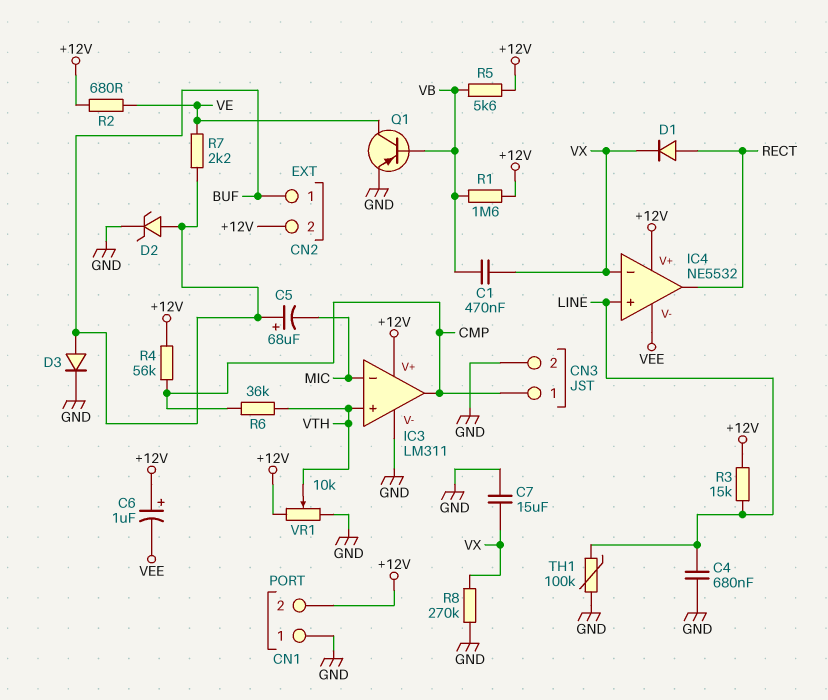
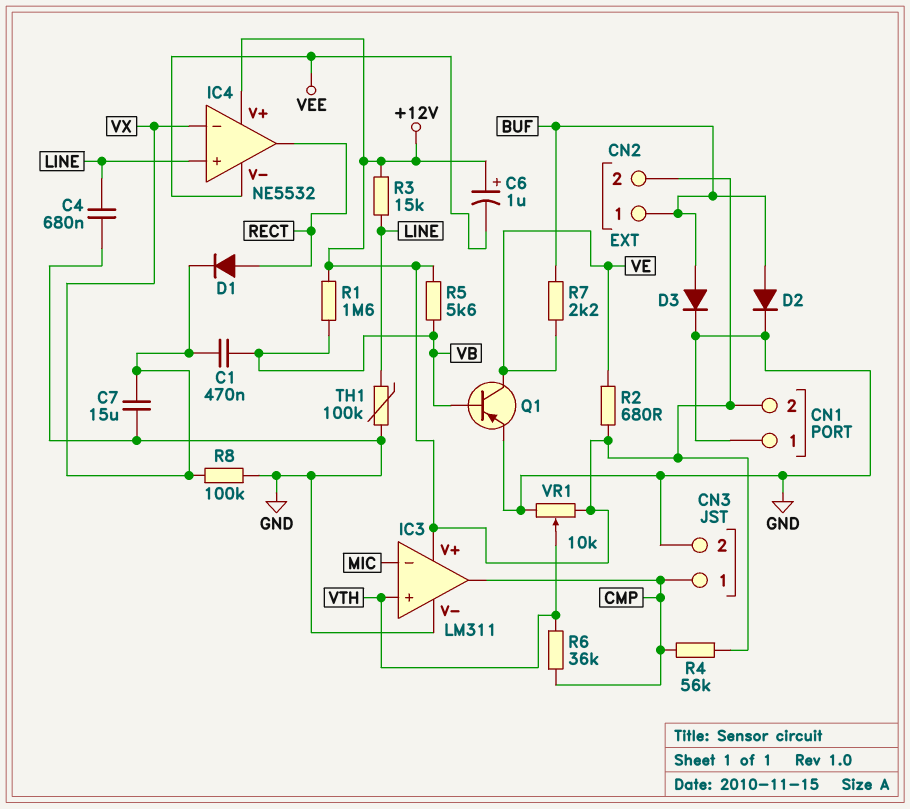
C5: 68uF (plus BUF, minus MIC) -> none
D2: zener (A BUF, K GND) -> diode (A BUF, K GND)
R8: 270k (GND, VX) -> 100k (GND, VX)

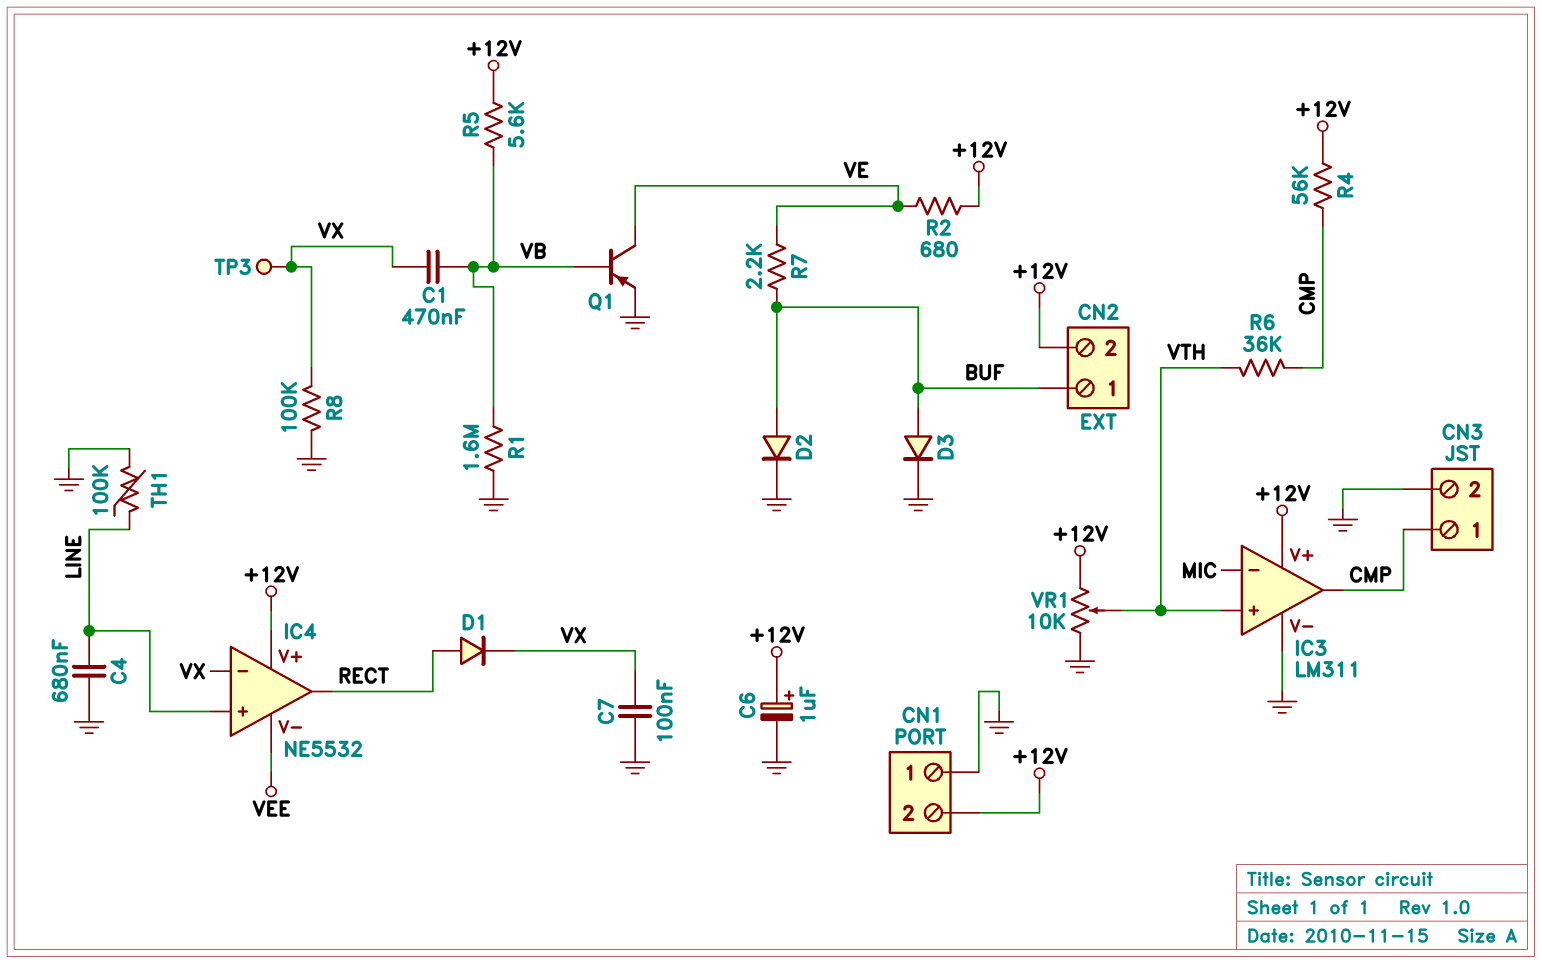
C6: 1uF (plus +12V, minus VEE) -> 1uF (plus +12V, minus GND)
C7: 15uF (GND, VX) -> 100nF (GND, VX)
R1: 1.6M (+12V, VB) -> 1.6M (GND, VB)
R3: 15k (+12V, LINE) -> none
TP3: none -> test point (VX)

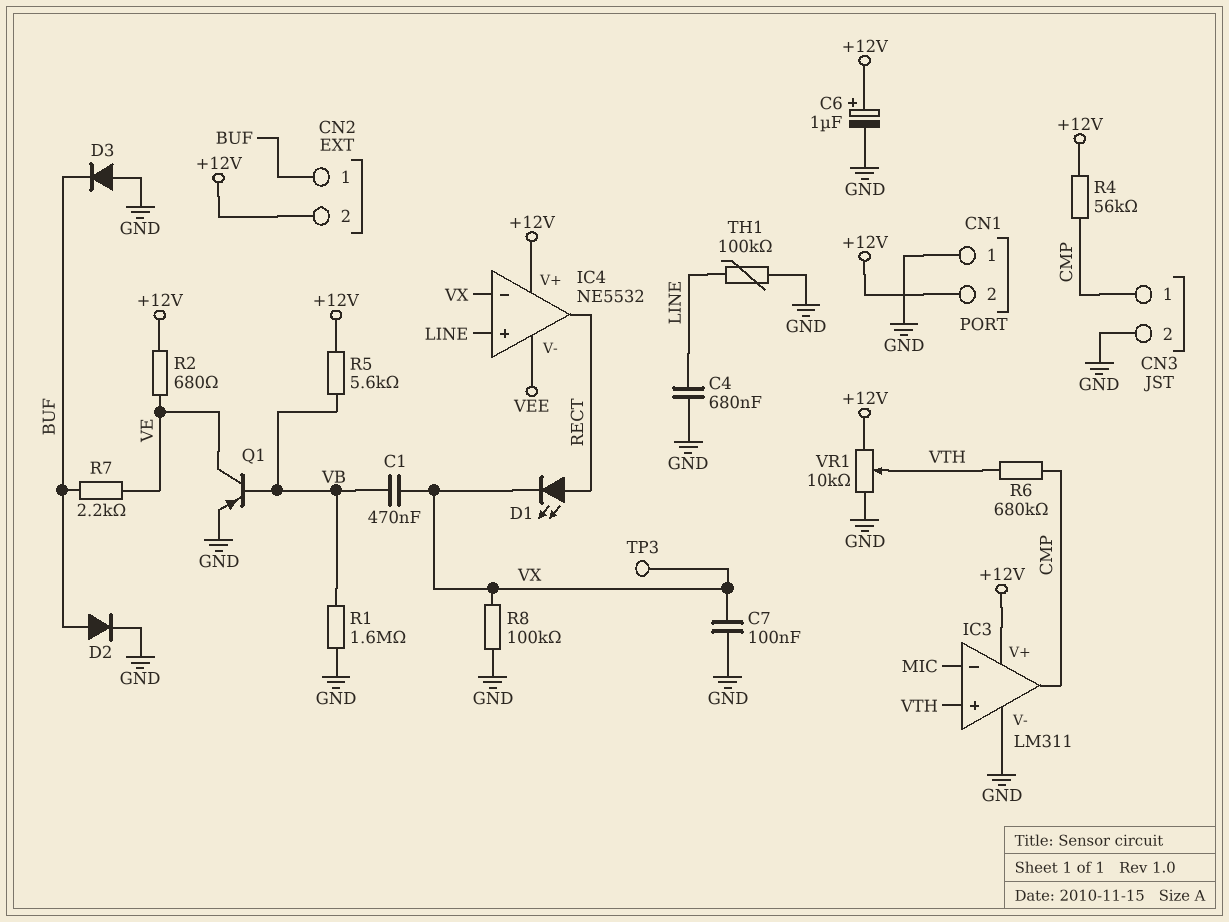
D1: diode (A RECT, K VX) -> LED (A RECT, K VX)
D3: diode (A BUF, K GND) -> diode (A GND, K BUF)
R6: 36k (CMP, VTH) -> 680k (CMP, VTH)

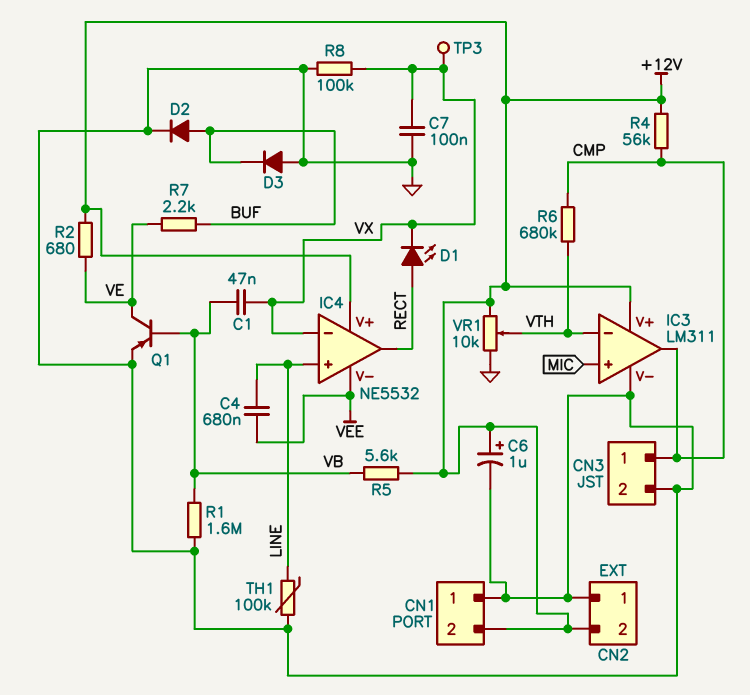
C1: 470nF (VB, VX) -> 47nF (VB, VX)
C4: 680nF (GND, LINE) -> 680nF (LINE, VEE)
CN2 pin 1: BUF -> GND
IC3 pin in+: VTH -> MIC
IC3 pin in-: MIC -> VTH

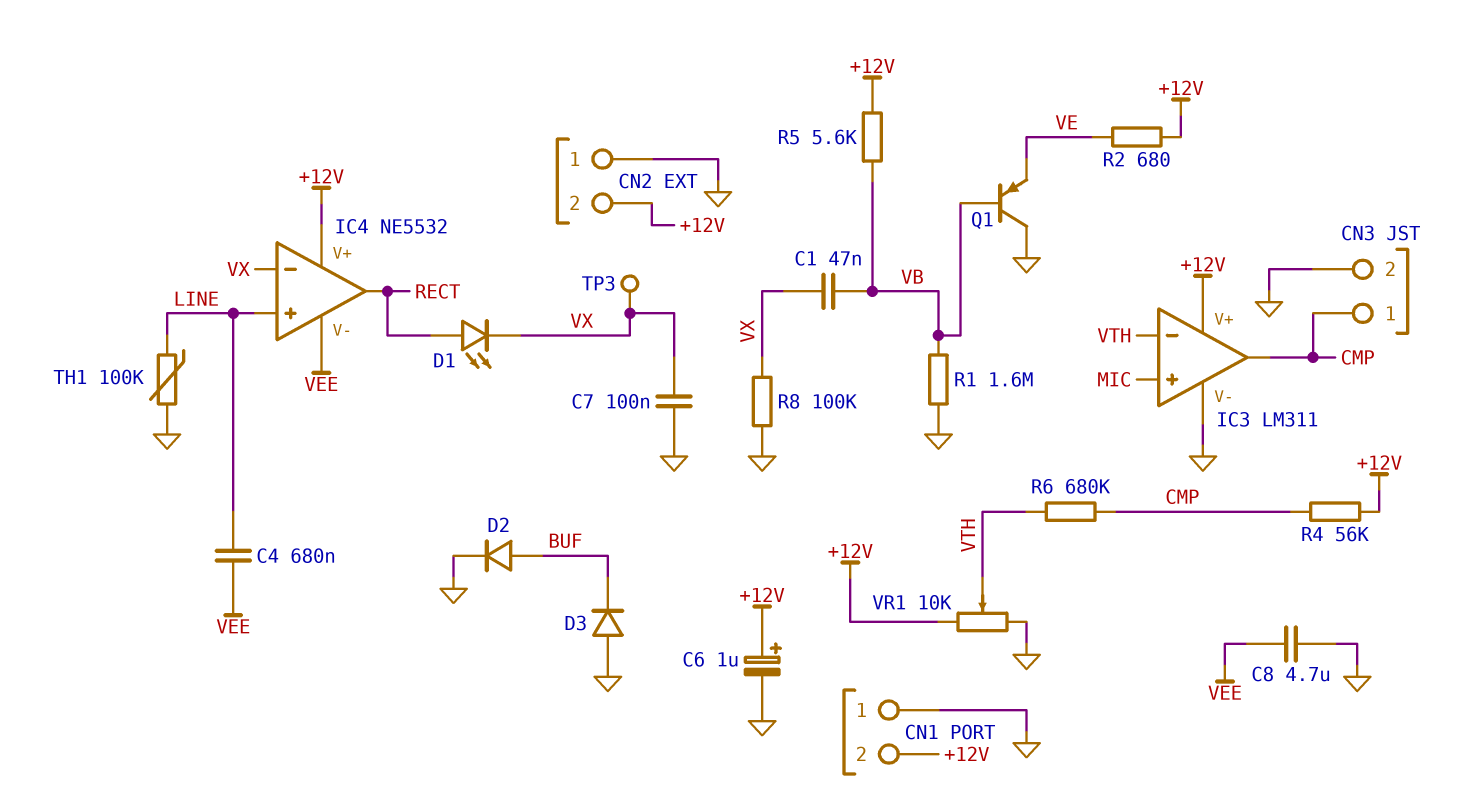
C8: none -> 4.7uF (GND, VEE)
Q1: PNP (B VB, C VE, E GND) -> PNP (B VB, C GND, E VE)
R7: 2.2k (BUF, VE) -> none

